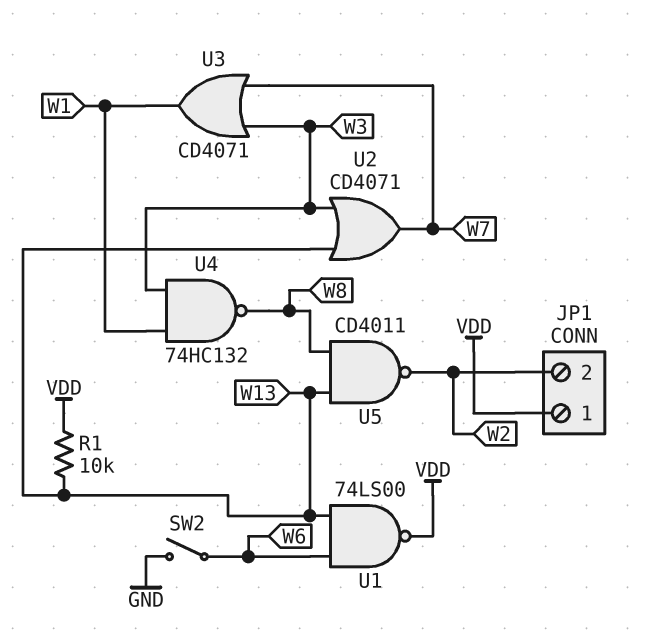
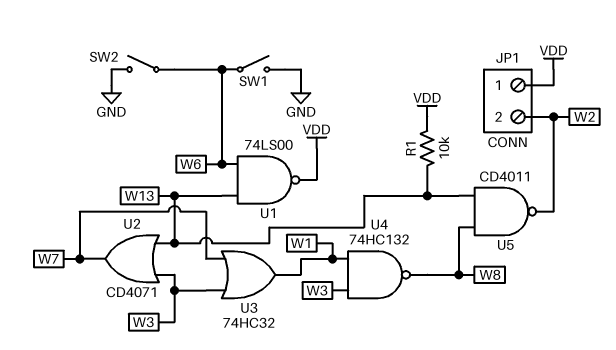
SW1: none -> switch (GND, W6)
U3: OR CD4071 (in W3, in W7, out W1) -> OR 74HC32 (in W3, in W7, out W1)

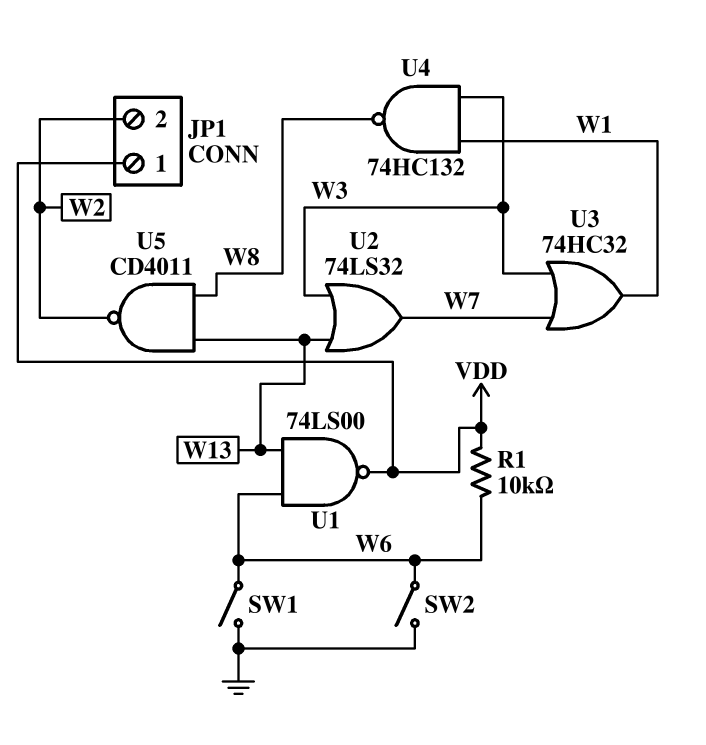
R1: 10k (VDD, W13) -> 10k (VDD, W6)
U2: OR CD4071 (in W3, in W13, out W7) -> OR 74LS32 (in W3, in W13, out W7)

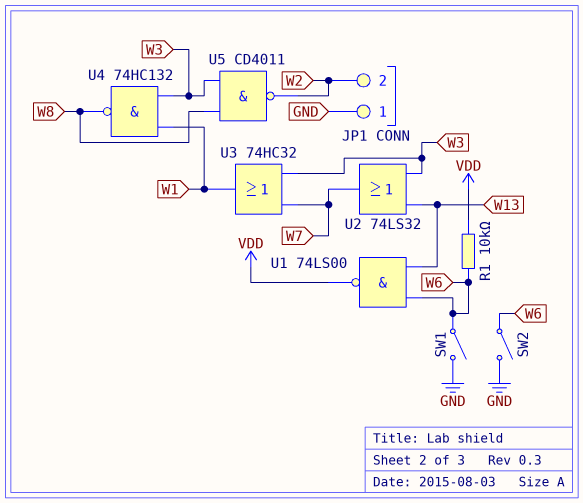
JP1 pin 1: VDD -> GND
U5: NAND CD4011 (in W8, in W13, out W2) -> NAND CD4011 (in W3, in W8, out W2)

